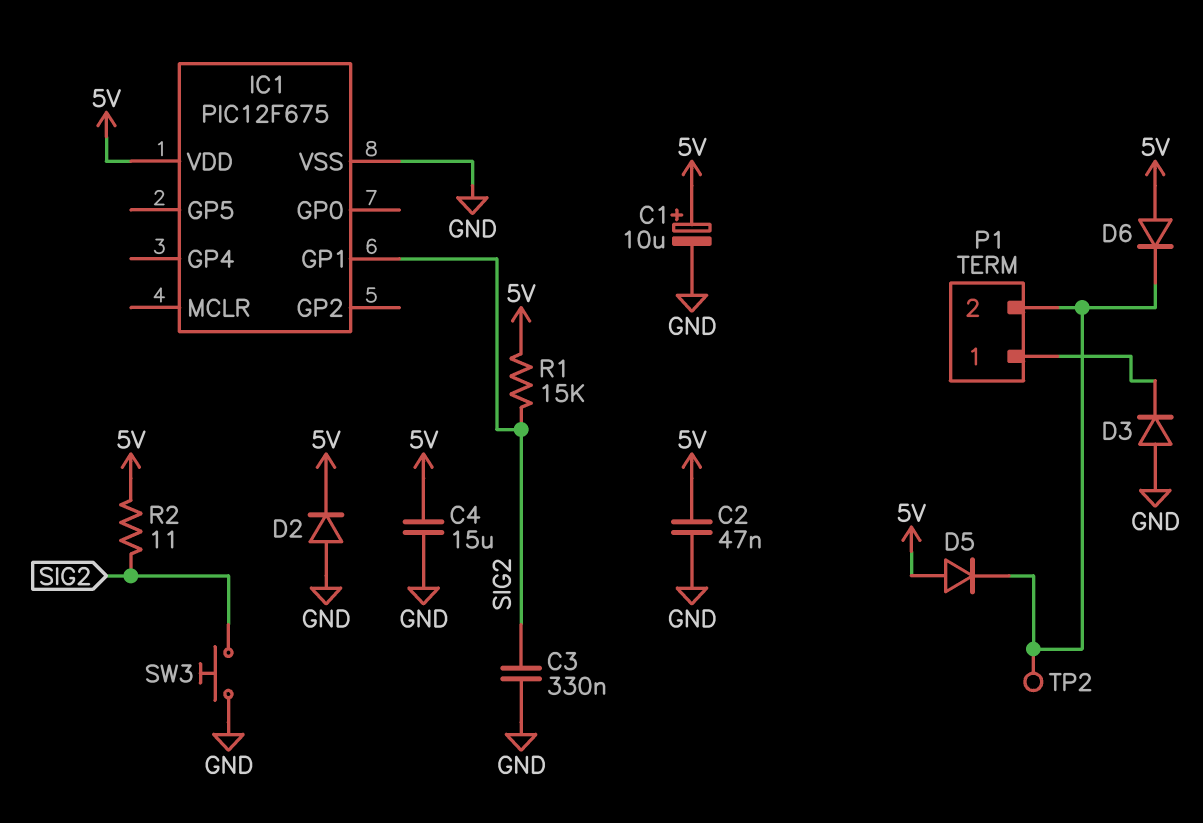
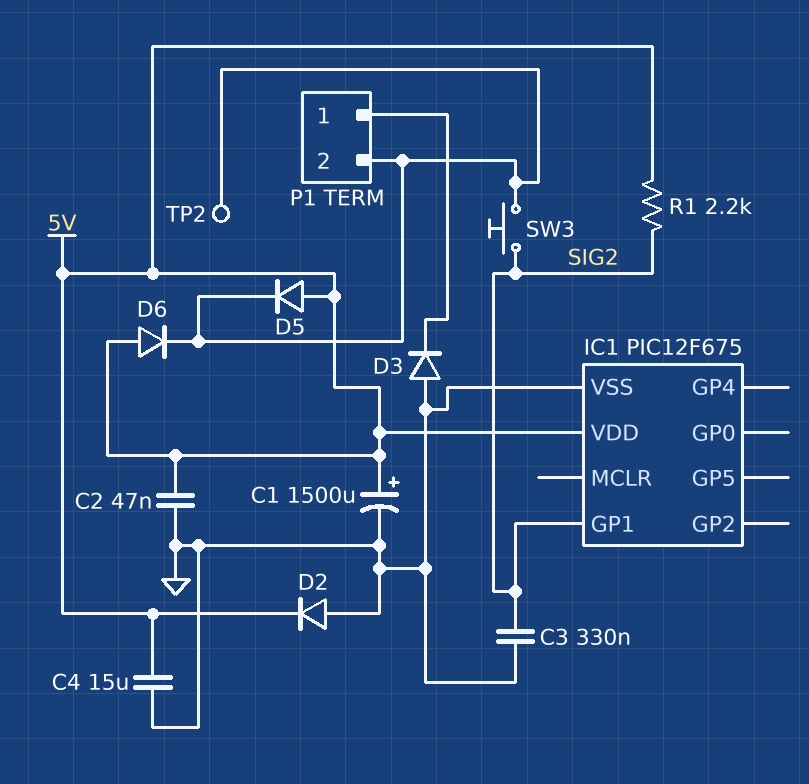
C1: 10uF (plus 5V, minus GND) -> 1500uF (plus 5V, minus GND)
R1: 15k (5V, SIG2) -> 2.2k (5V, SIG2)
R2: 11 (5V, SIG2) -> none
SW3: button (GND, SIG2) -> button (P1/2, SIG2)

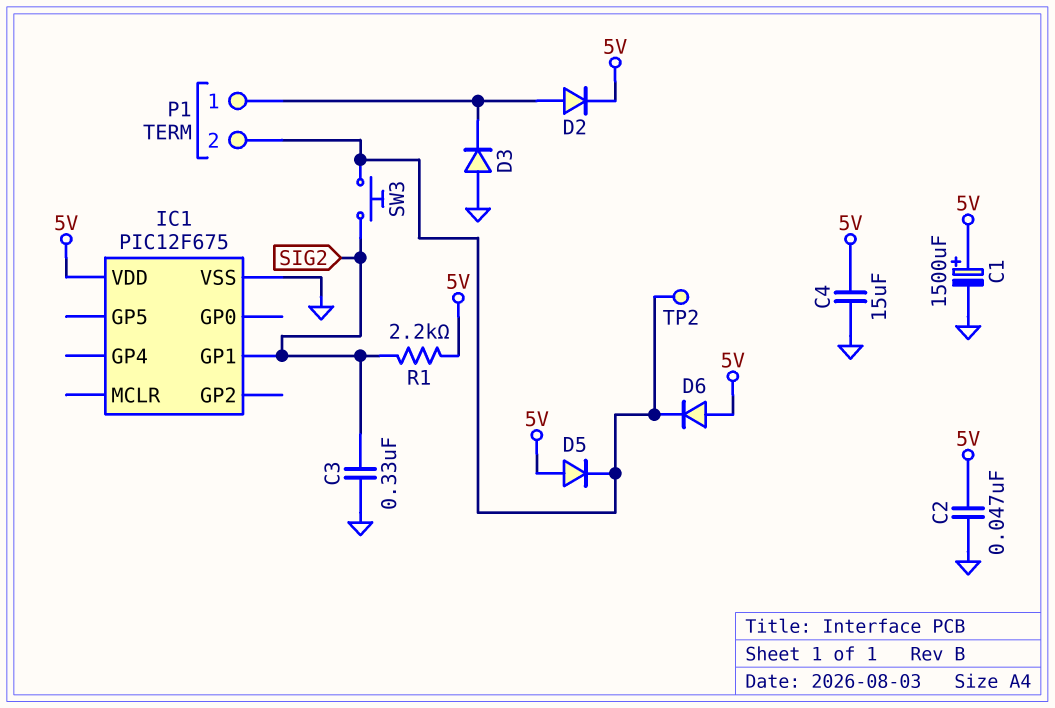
D2: diode (A GND, K 5V) -> diode (A P1/1, K 5V)

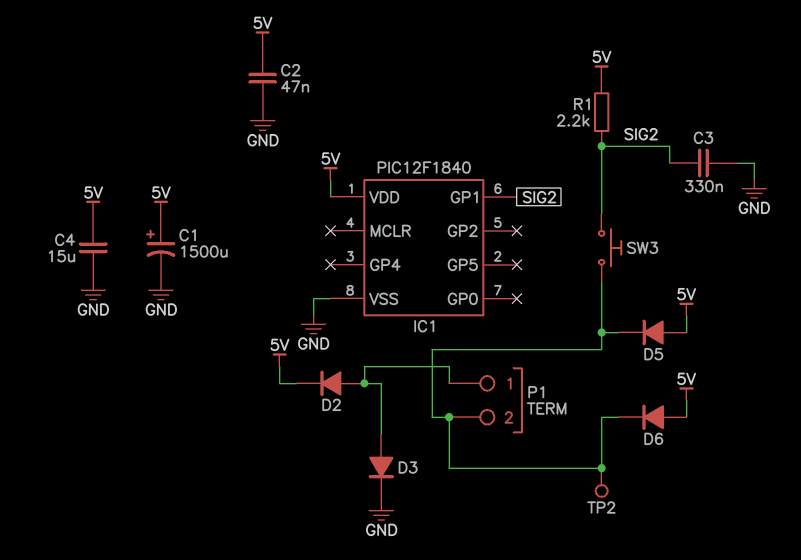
D3: diode (A GND, K P1/1) -> diode (A P1/1, K GND)
IC1: PIC12F675 -> PIC12F1840

